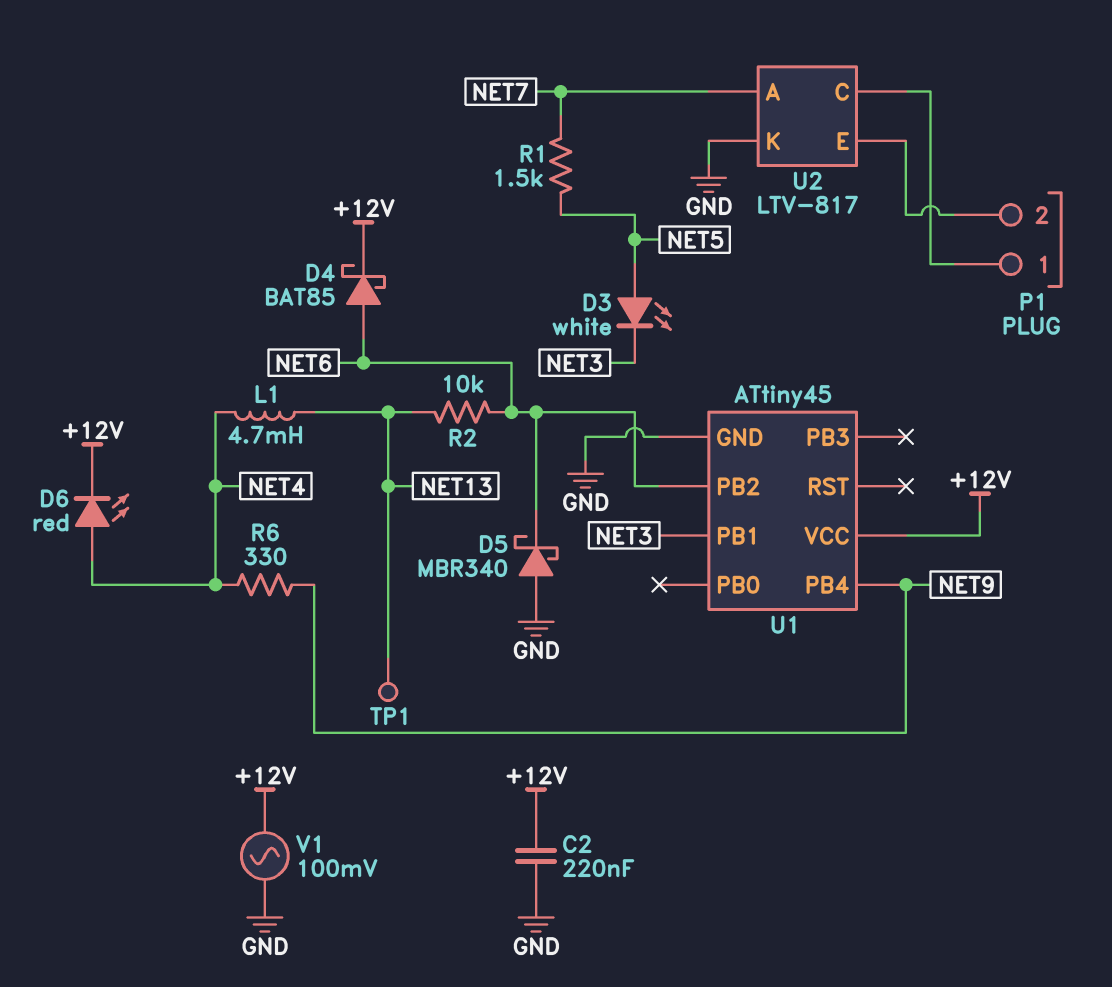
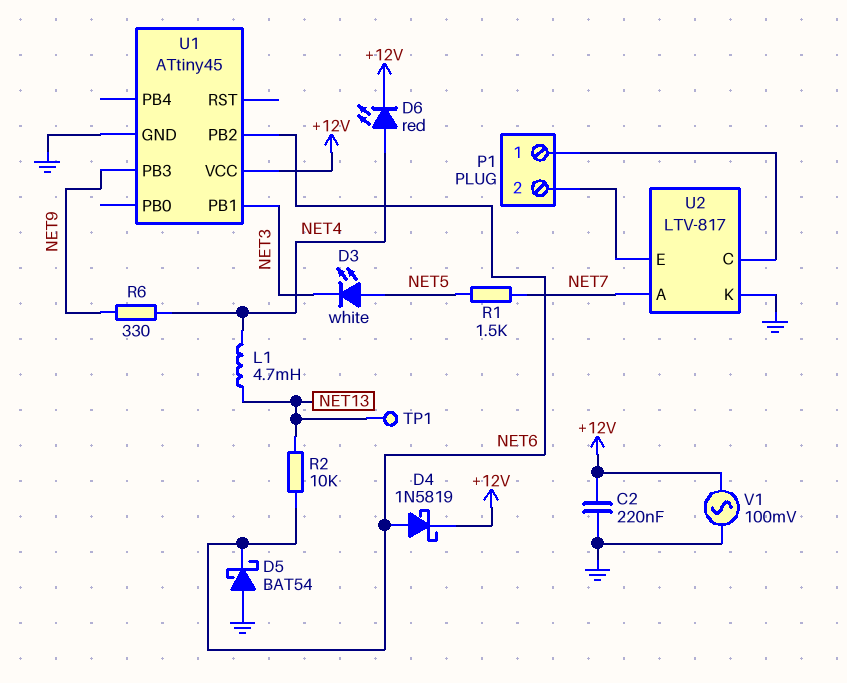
D4: schottky BAT85 (A NET6, K +12V) -> schottky 1N5819 (A NET6, K +12V)
D5: schottky MBR340 (A GND, K NET6) -> schottky BAT54 (A GND, K NET6)
U1 pin PB3: none -> NET9
U1 pin PB4: NET9 -> none

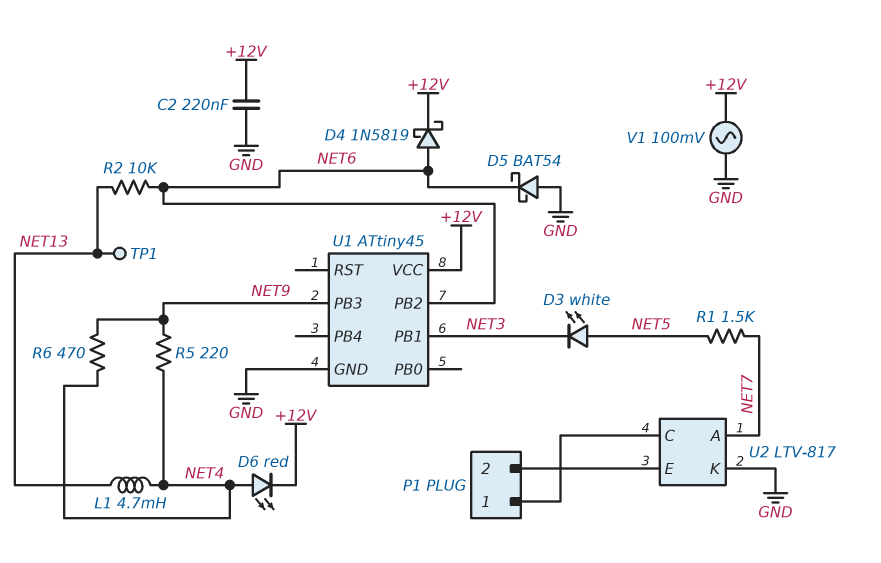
R5: none -> 220 (NET4, NET9)
R6: 330 (NET4, NET9) -> 470 (NET4, NET9)

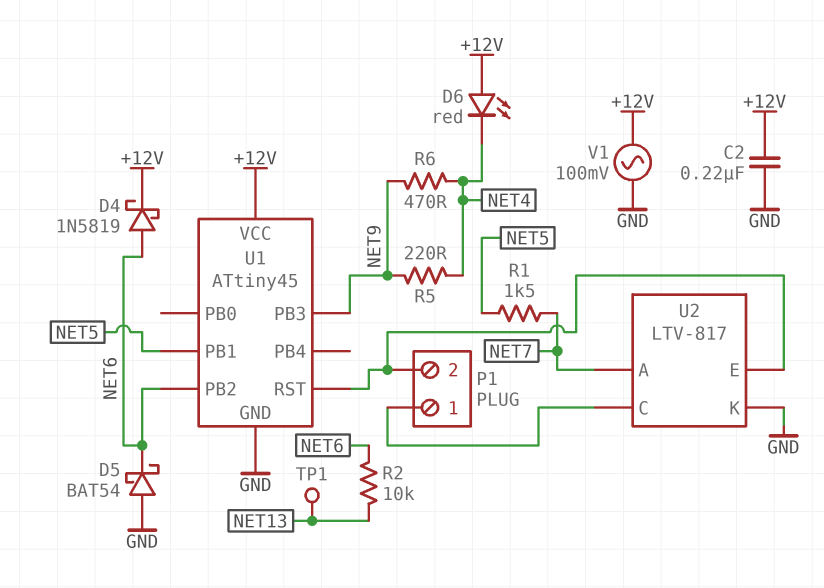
D3: LED white (A NET5, K NET3) -> none
D6: LED red (A NET4, K +12V) -> LED red (A +12V, K NET4)
L1: 4.7mH (NET4, NET13) -> none
U1 pin PB1: NET3 -> NET5
U1 pin RST: none -> P1/2

